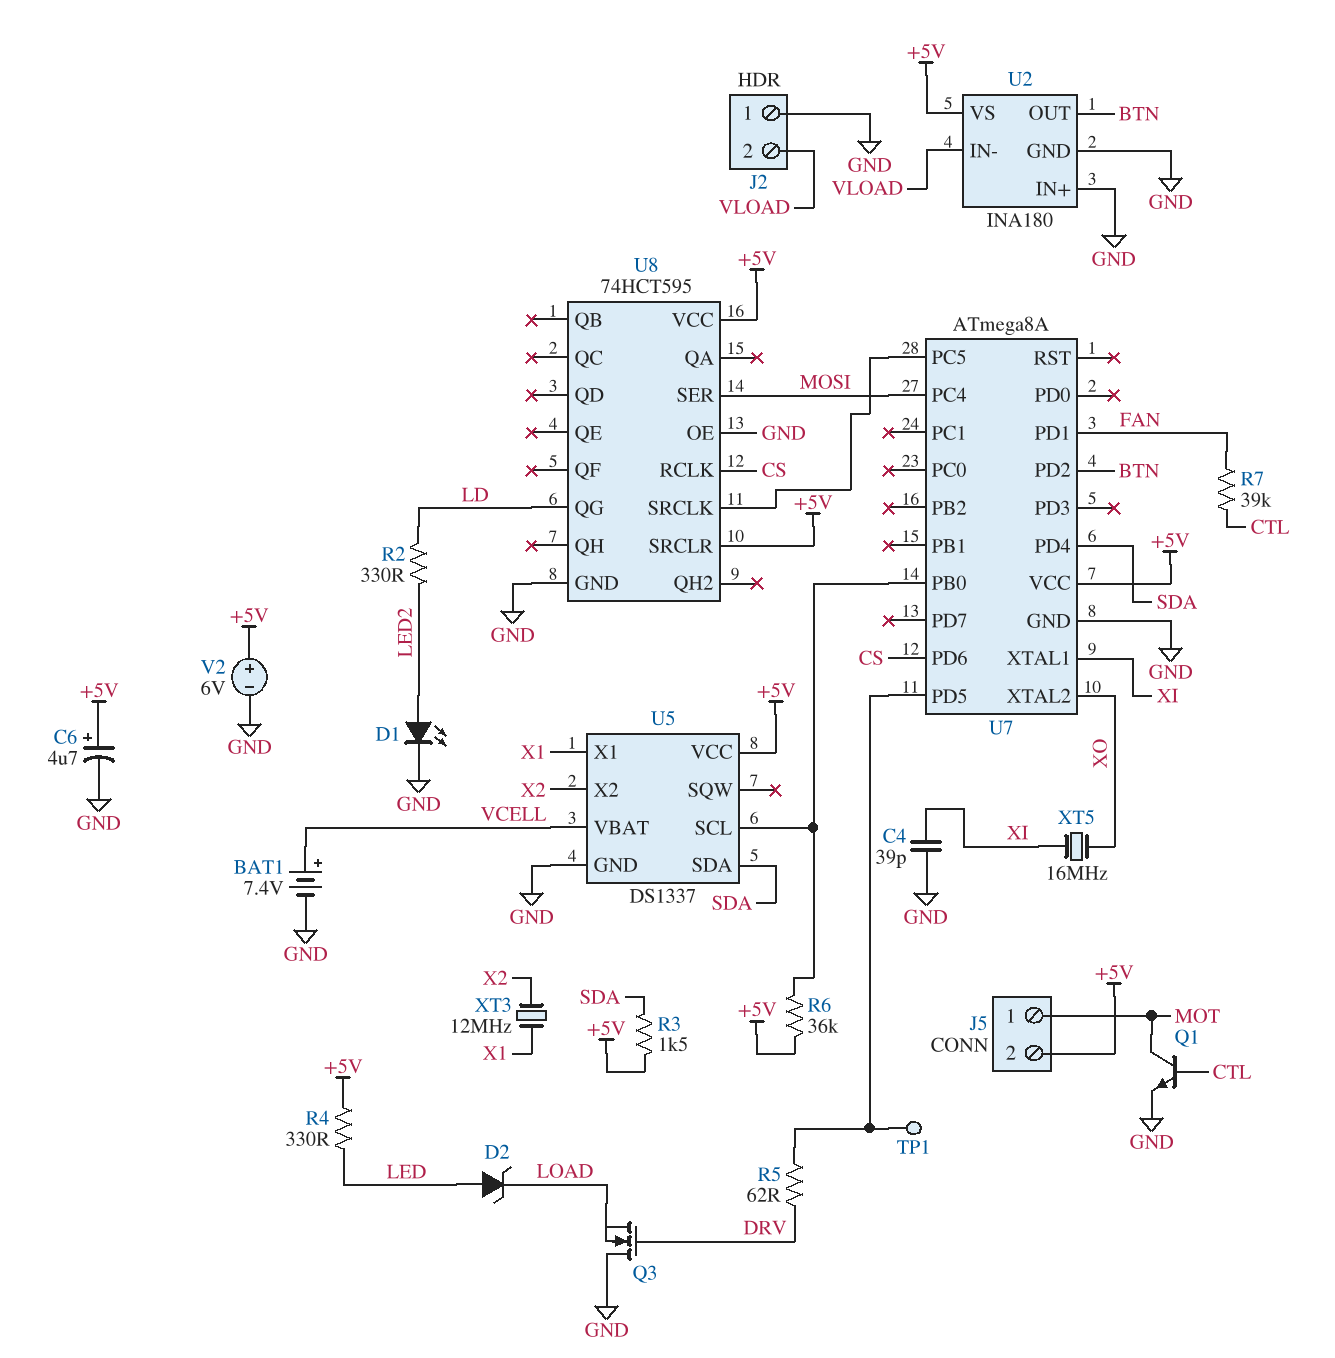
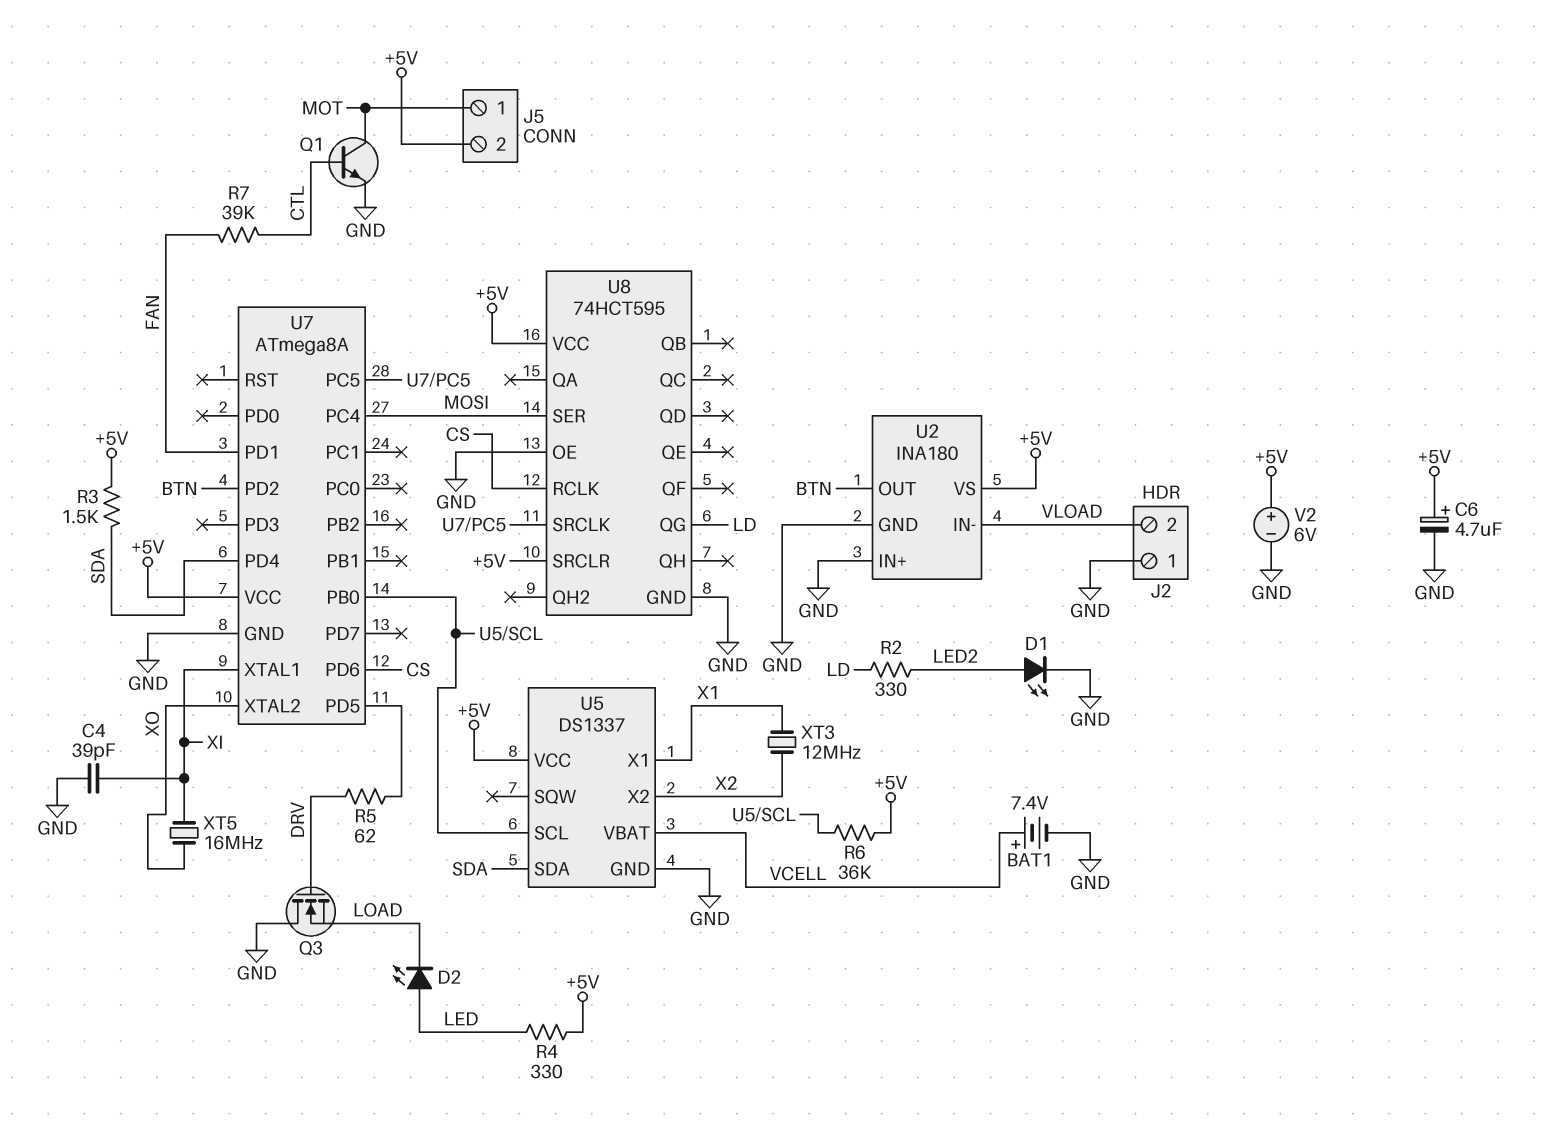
D2: zener (A LED, K LOAD) -> LED (A LED, K LOAD)
TP1: test point (U7/PD5) -> none

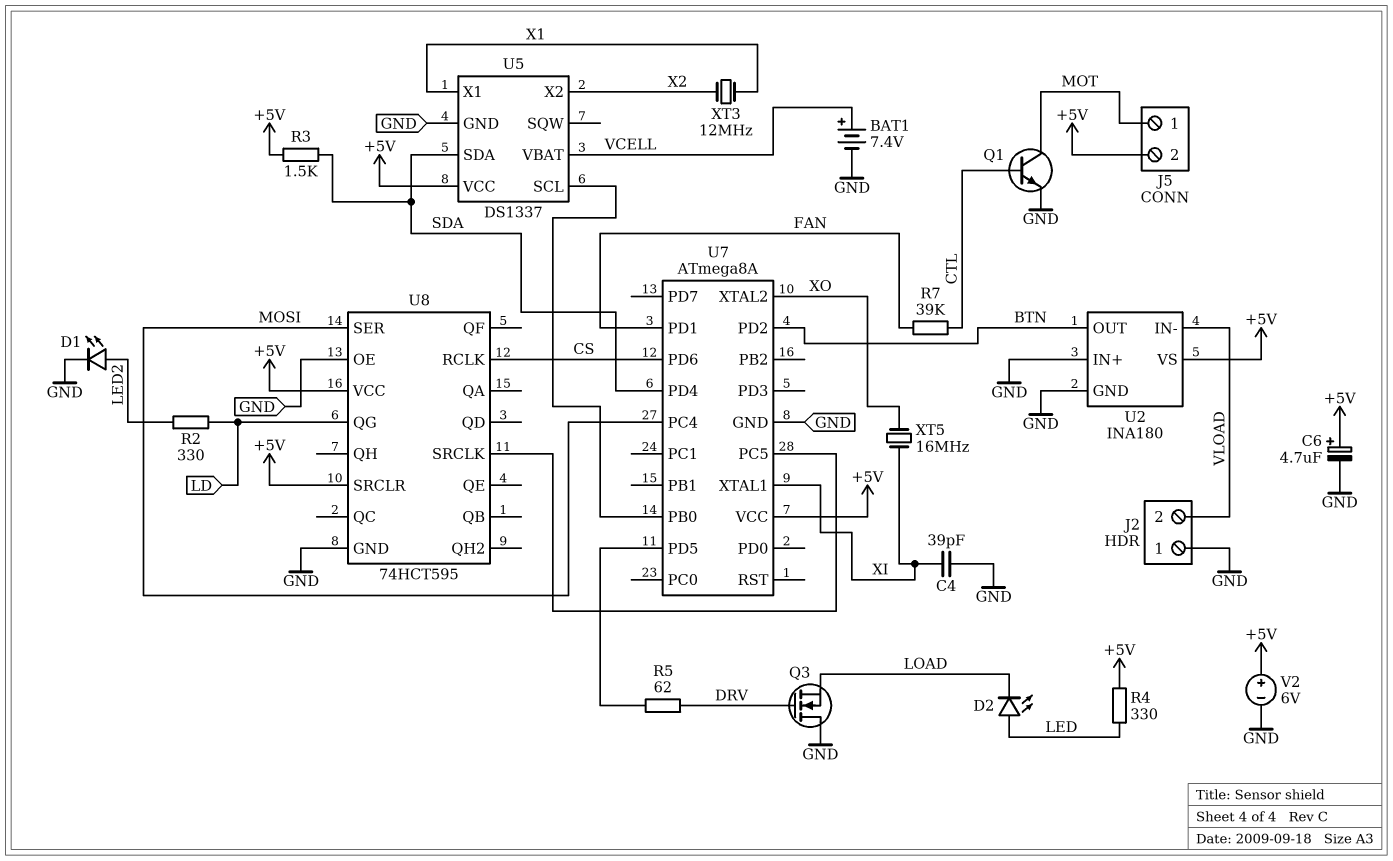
R6: 36k (+5V, U5/SCL) -> none

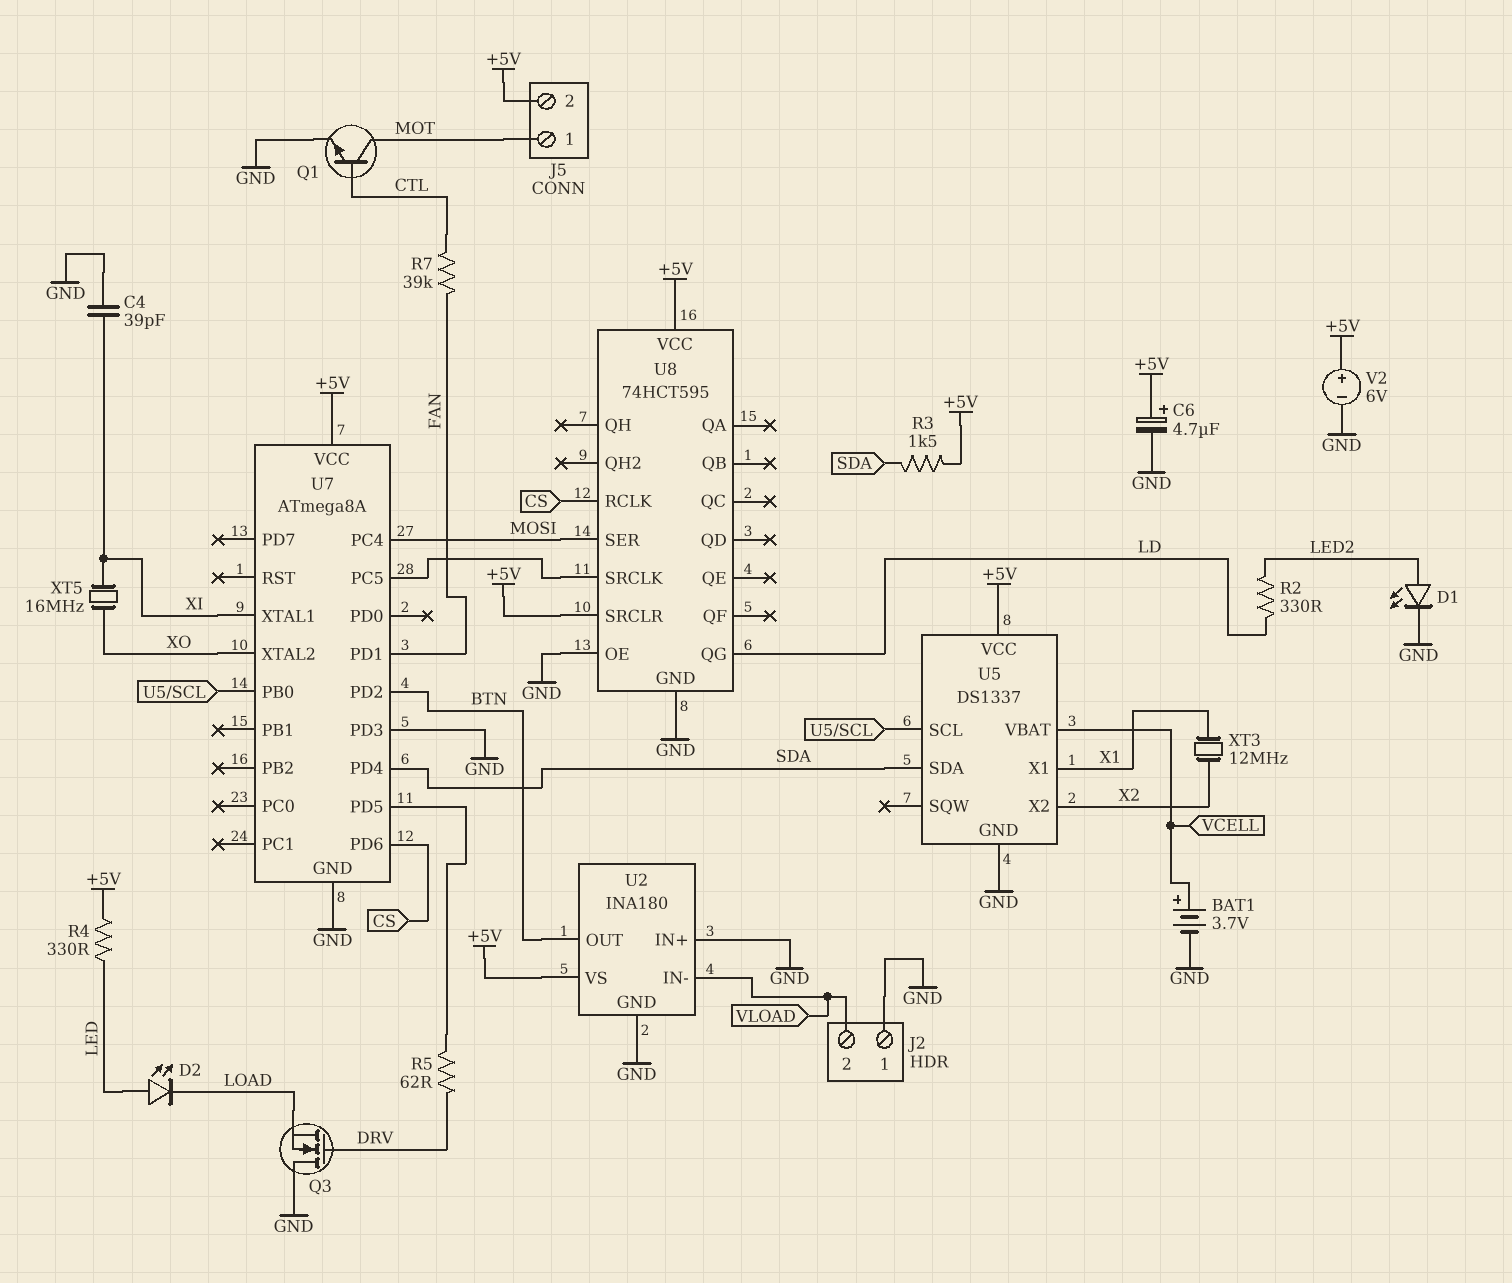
BAT1: 7.4V (plus VCELL, minus GND) -> 3.7V (plus VCELL, minus GND)
U7 pin PD3: none -> GND

